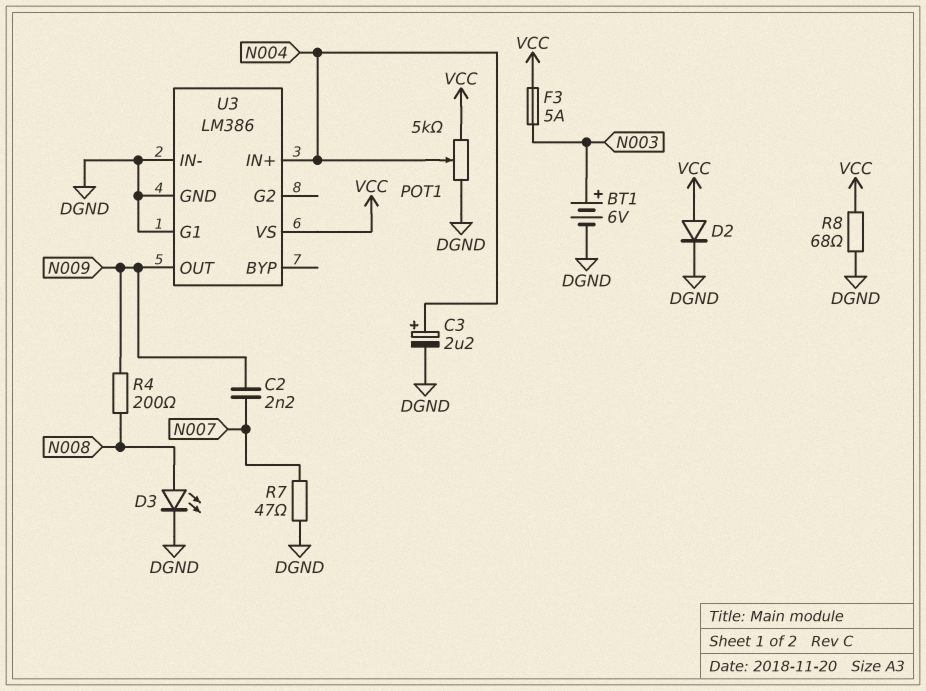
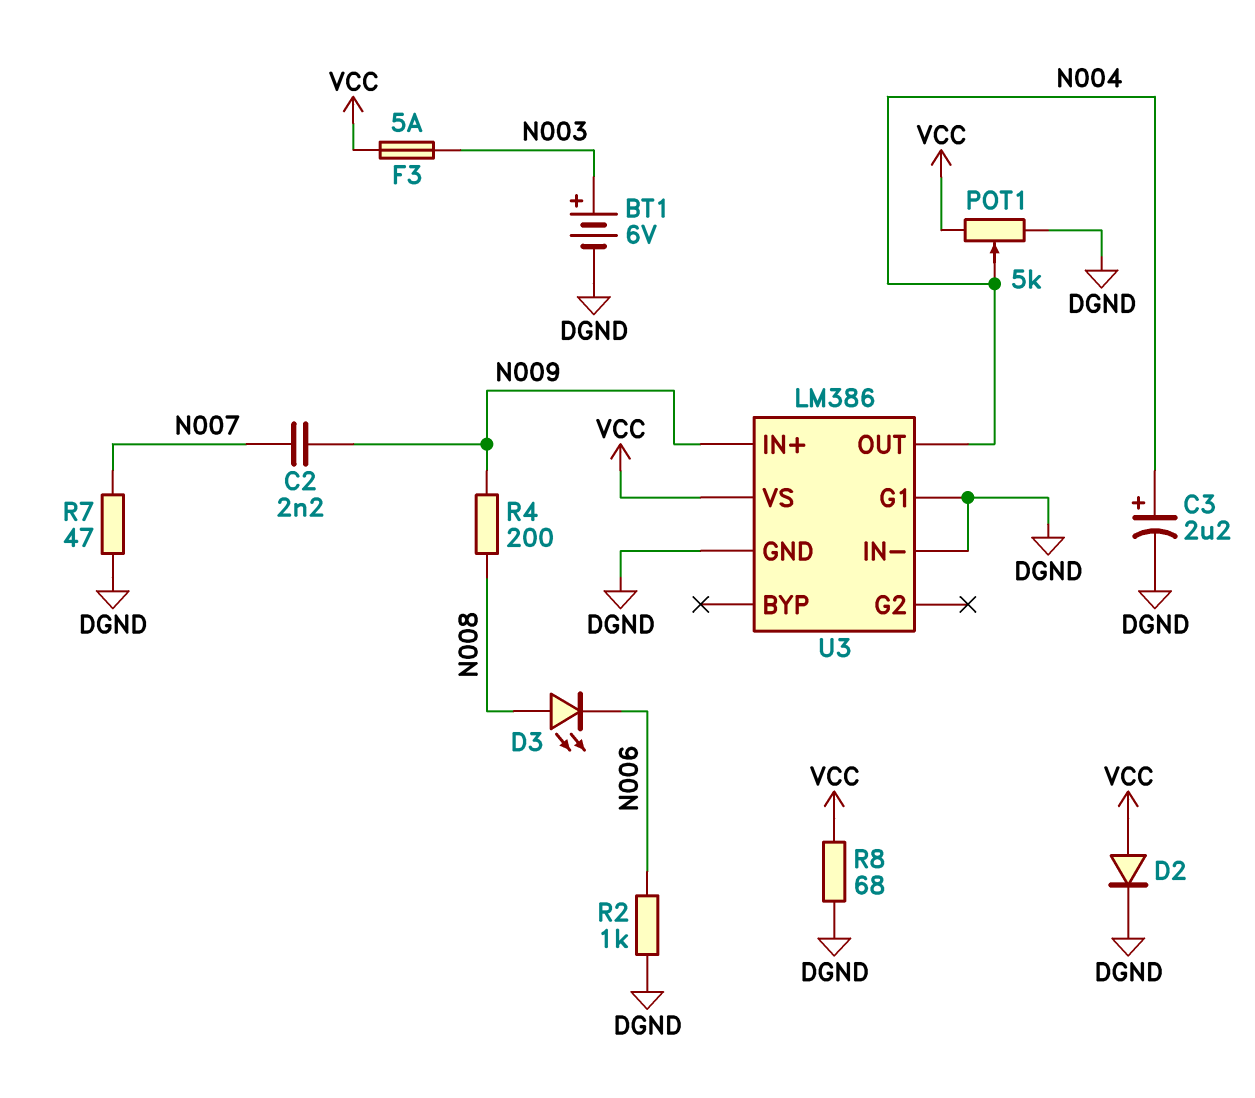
D3: LED (A N008, K DGND) -> LED (A N008, K N006)
R2: none -> 1k (DGND, N006)
U3 pin IN+: N004 -> N009
U3 pin OUT: N009 -> N004

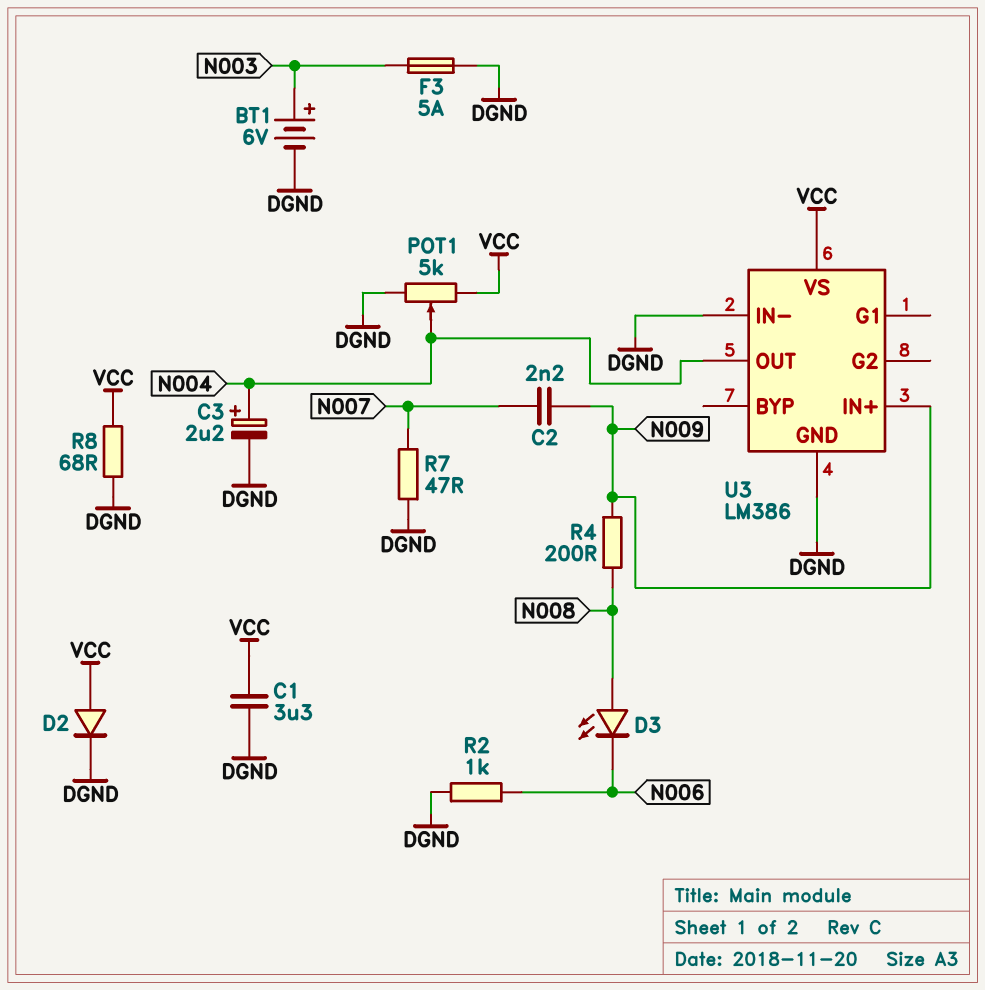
C1: none -> 3.3uF (DGND, VCC)
F3: 5A (N003, VCC) -> 5A (DGND, N003)
U3 pin G1: DGND -> none

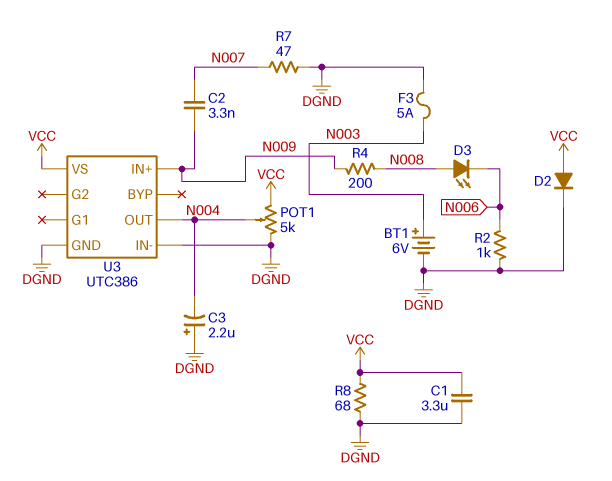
C2: 2.2nF (N007, N009) -> 3.3nF (N007, N009)
C3: 2.2uF (plus N004, minus DGND) -> 2.2uF (plus DGND, minus N004)
U3: LM386 -> UTC386

